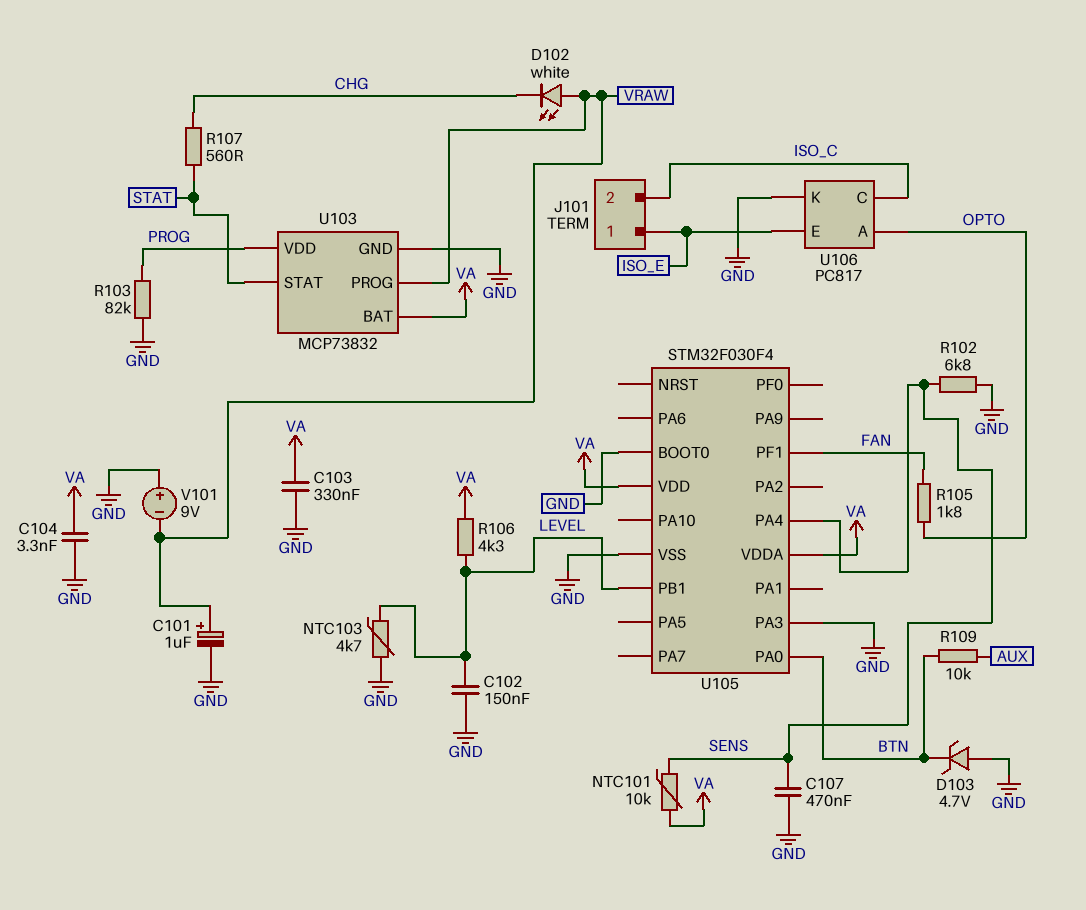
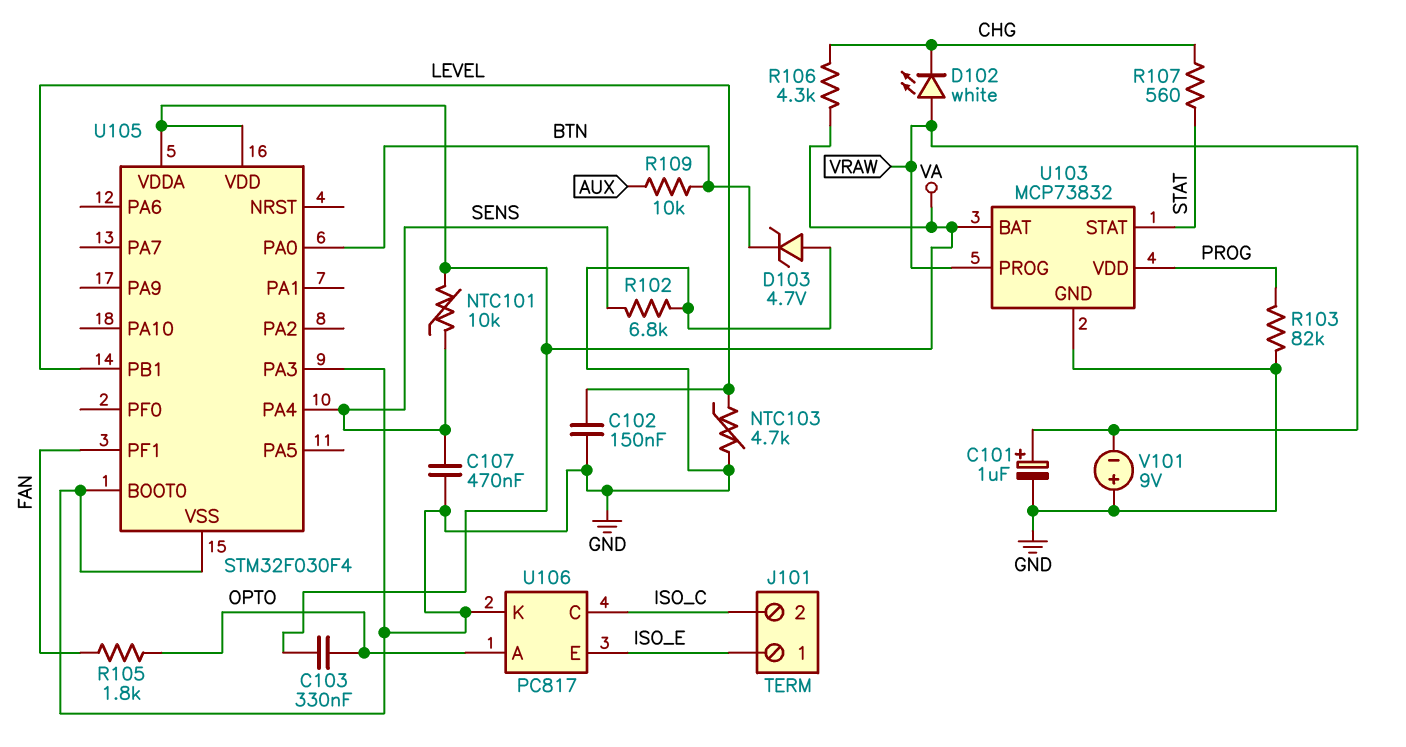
C103: 330nF (GND, VA) -> 330nF (OPTO, VA)
C104: 3.3nF (GND, VA) -> none
R106: 4.3k (LEVEL, VA) -> 4.3k (CHG, VA)

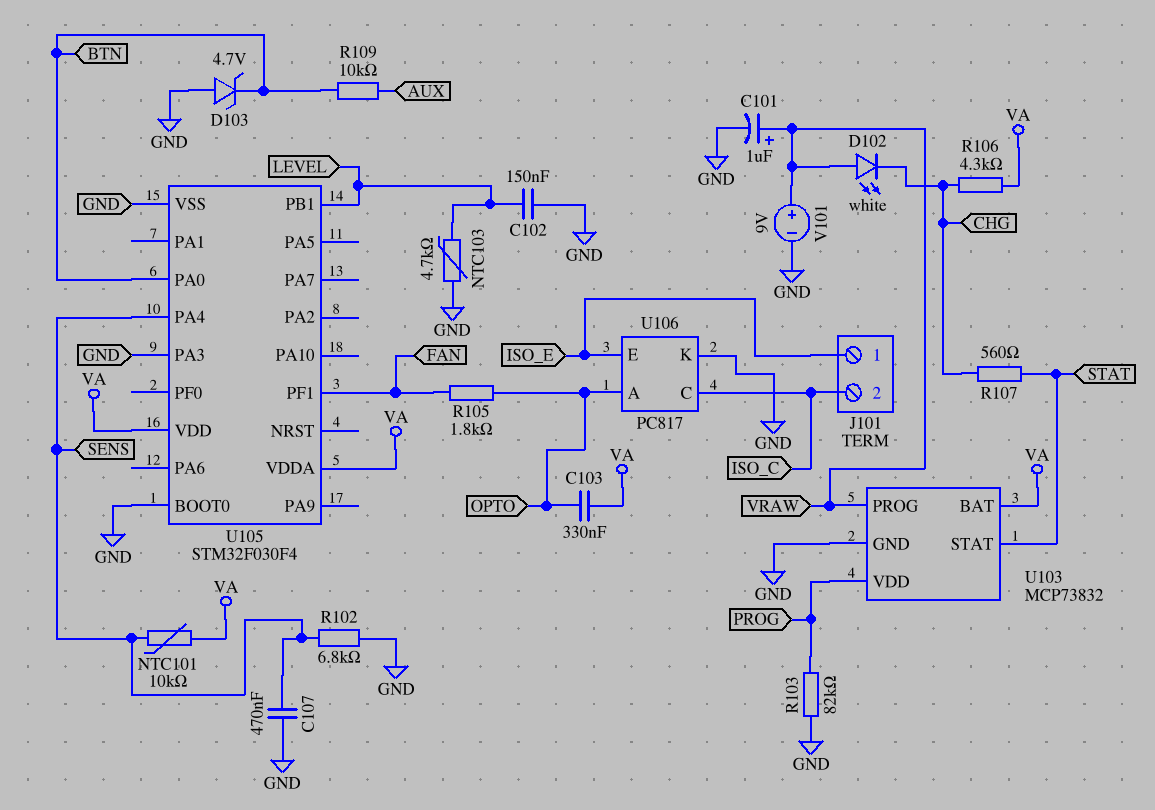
V101: 9V (plus GND, minus VRAW) -> 9V (plus VRAW, minus GND)

